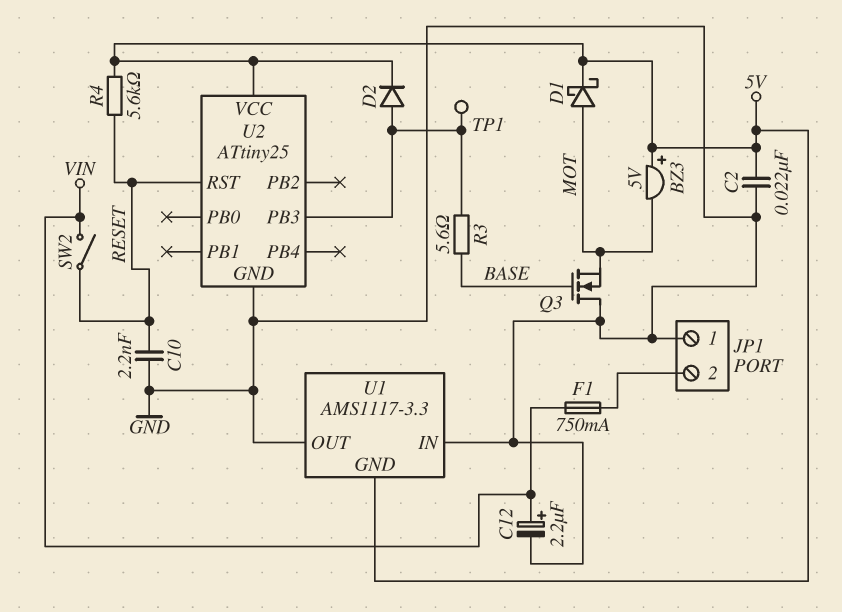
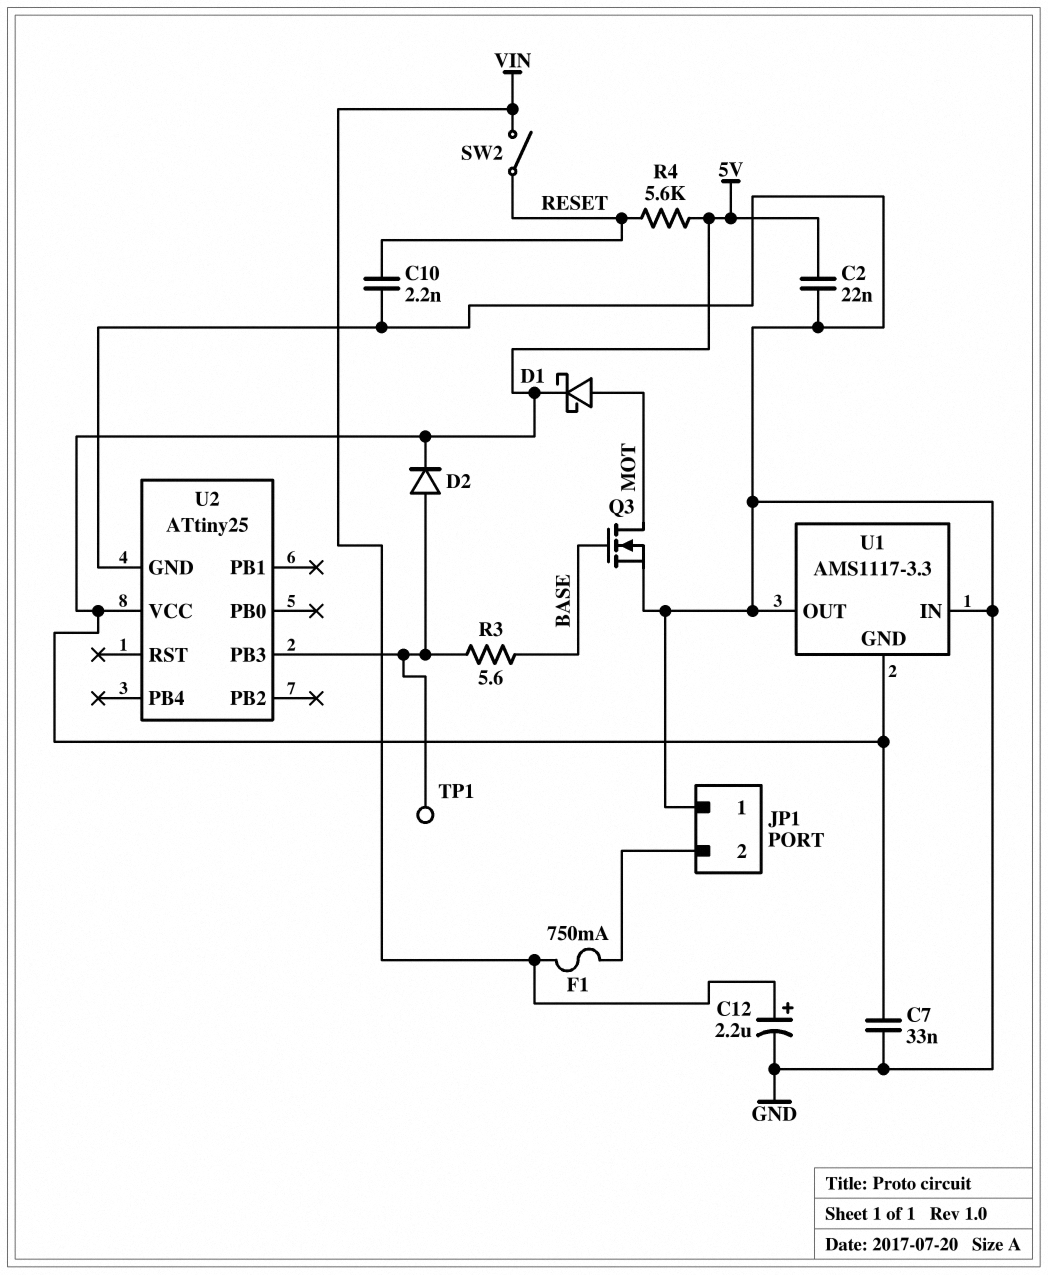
BZ3: buzzer 5V (plus 5V, minus MOT) -> none
C7: none -> 33nF (5V, GND)
Q3: NMOS (G BASE, D GND, S MOT) -> NMOS (G BASE, D MOT, S GND)
U2 pin RST: RESET -> none

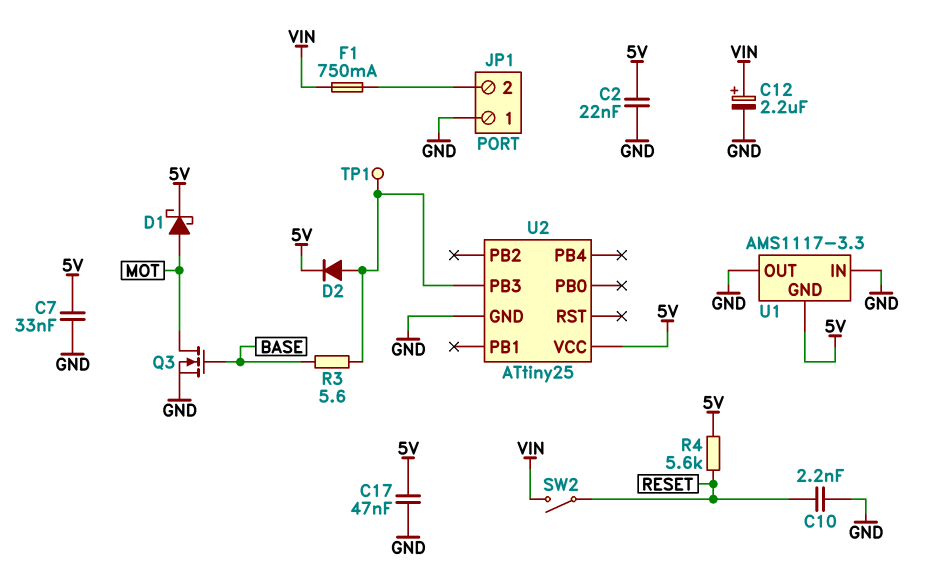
C17: none -> 47nF (5V, GND)

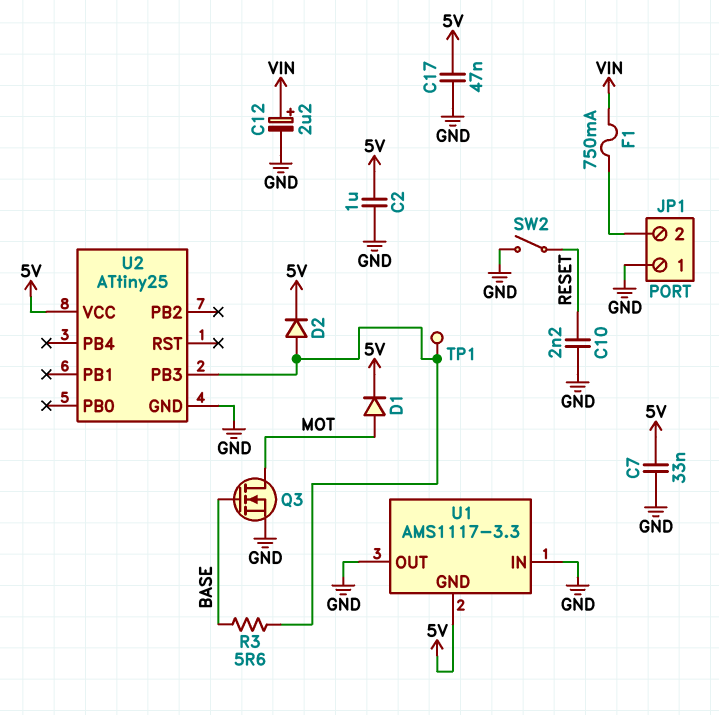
C2: 22nF (5V, GND) -> 1uF (5V, GND)
D1: schottky (A MOT, K 5V) -> diode (A MOT, K 5V)
R4: 5.6k (5V, RESET) -> none
SW2: switch (RESET, VIN) -> switch (GND, RESET)

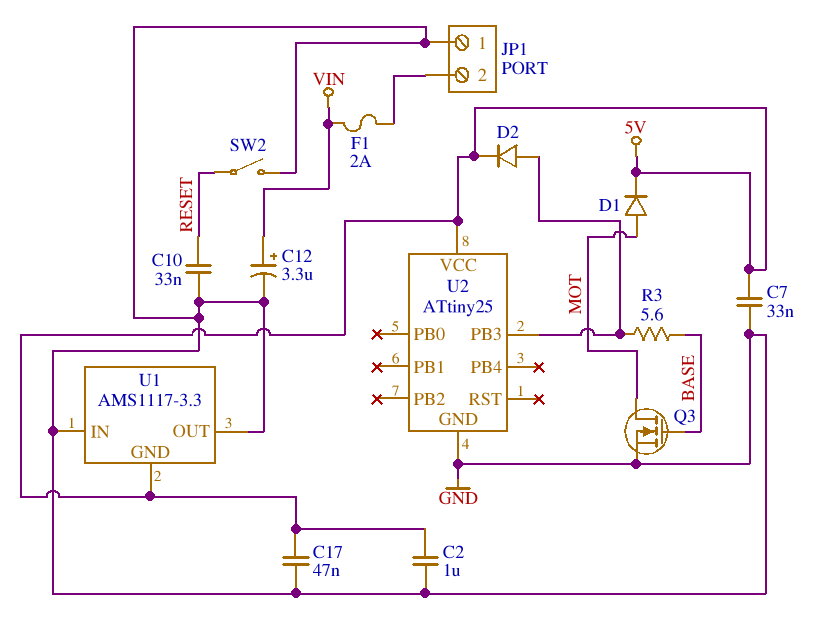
C10: 2.2nF (GND, RESET) -> 33nF (GND, RESET)
C12: 2.2uF (plus VIN, minus GND) -> 3.3uF (plus VIN, minus GND)
F1: 750mA (JP1/2, VIN) -> 2A (JP1/2, VIN)
TP1: test point (U2/PB3) -> none

